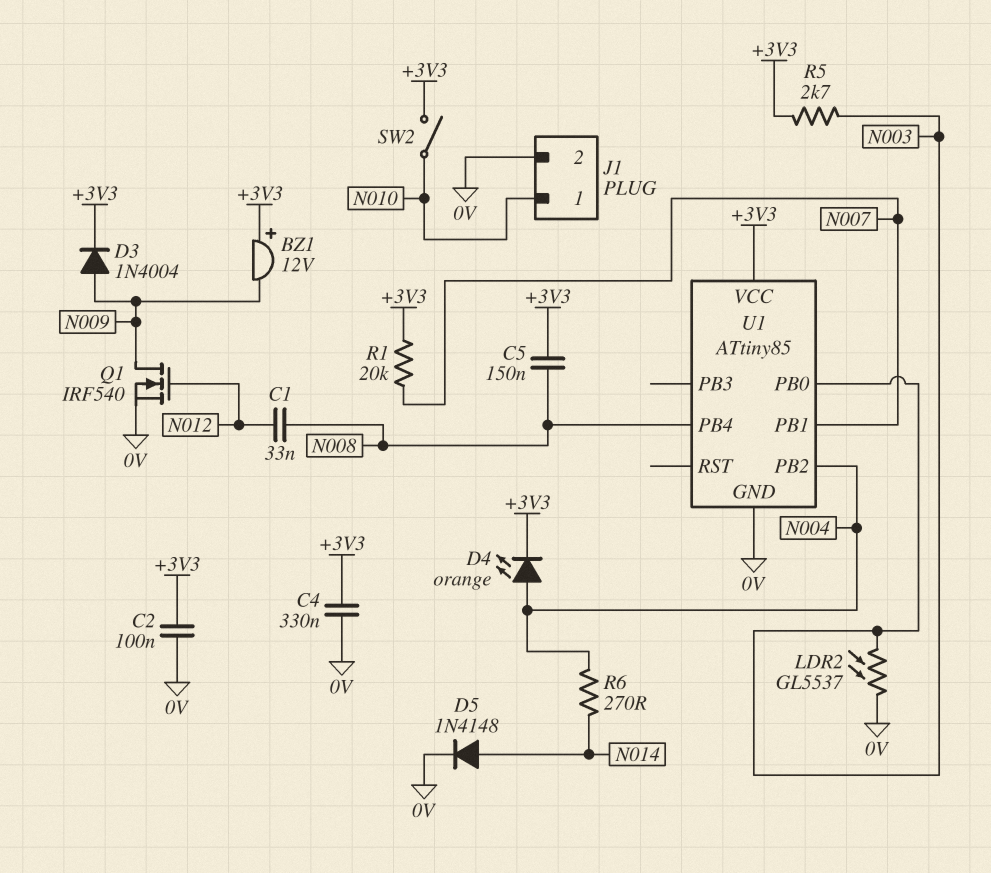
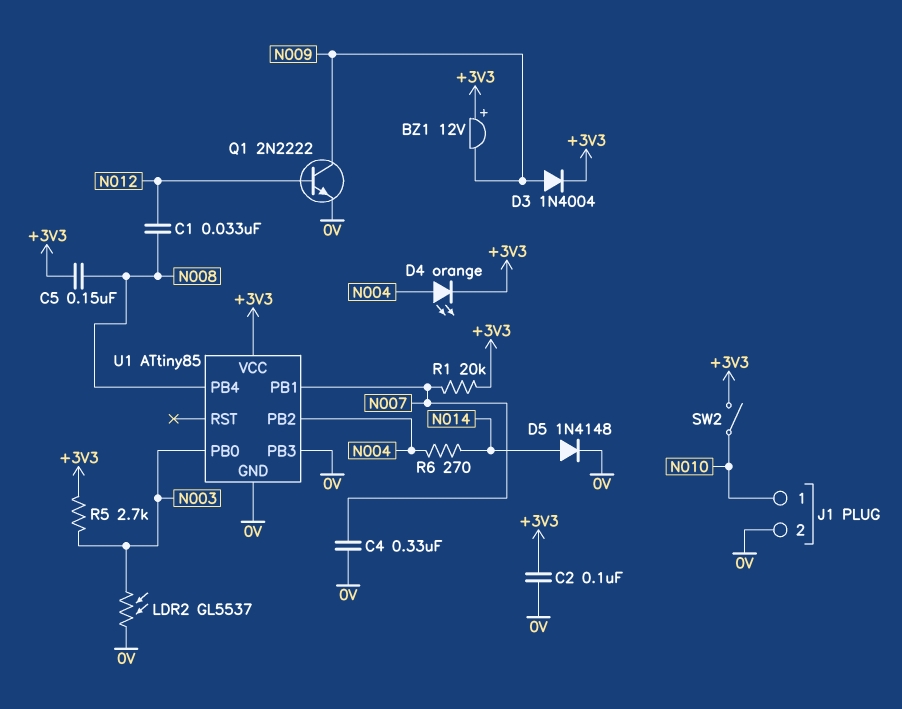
C4: 330nF (+3V3, 0V) -> 330nF (0V, N007)
Q1: NMOS IRF540 (G N012, D N009, S 0V) -> NPN 2N2222 (B N012, C N009, E 0V)
U1 pin PB3: none -> 0V

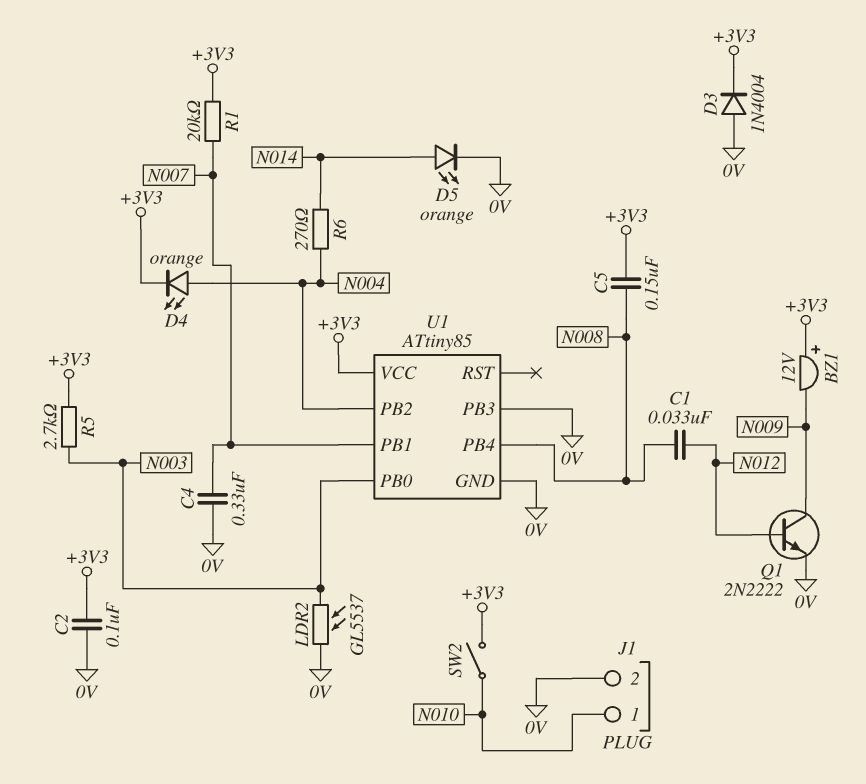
D3: diode 1N4004 (A N009, K +3V3) -> diode 1N4004 (A 0V, K +3V3)
D5: diode 1N4148 (A N014, K 0V) -> LED orange (A N014, K 0V)

